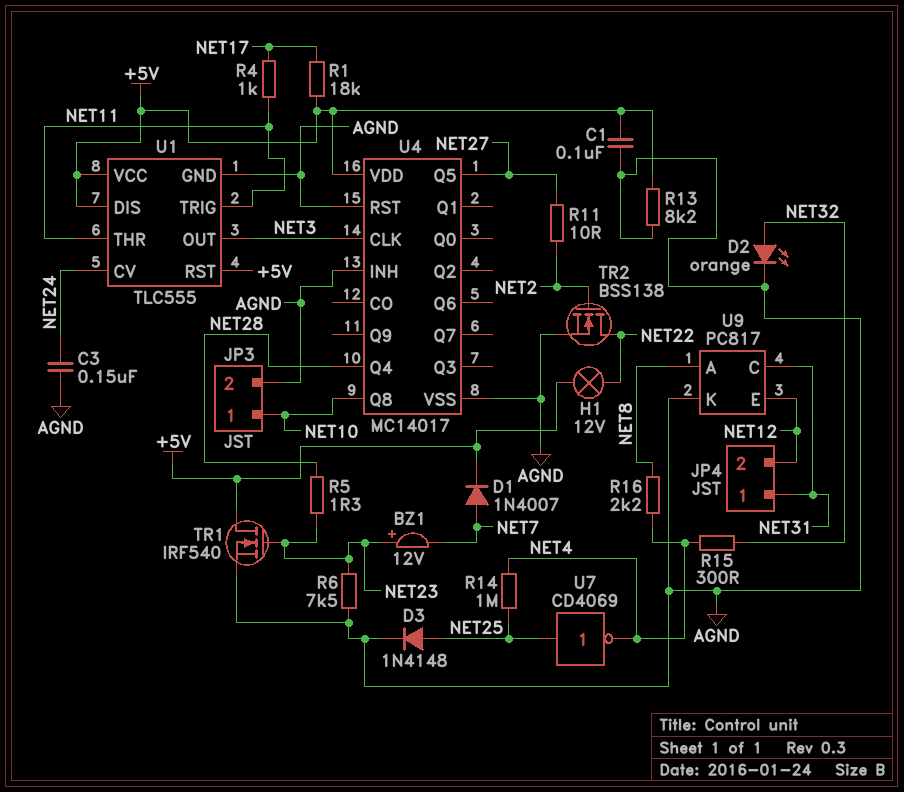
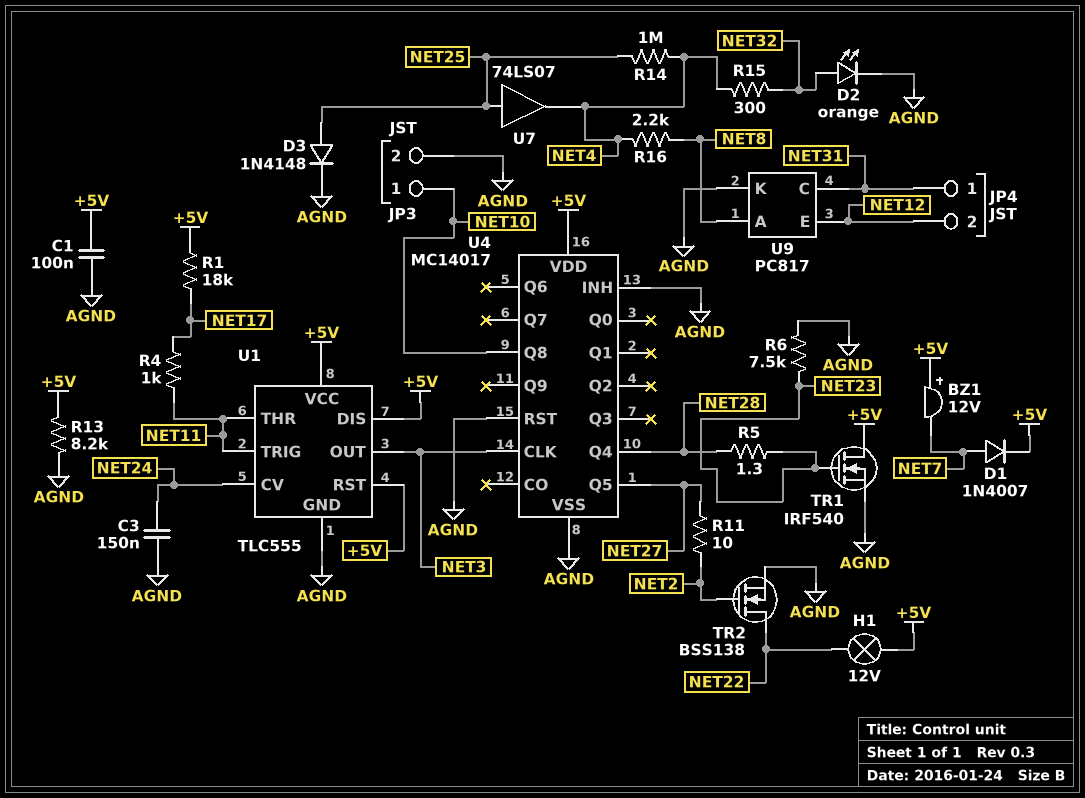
BZ1: buzzer 12V (plus NET23, minus NET7) -> buzzer 12V (plus +5V, minus NET7)
U7: NOT CD4069 (in NET25, out NET4) -> buffer 74LS07 (in NET25, out NET4)

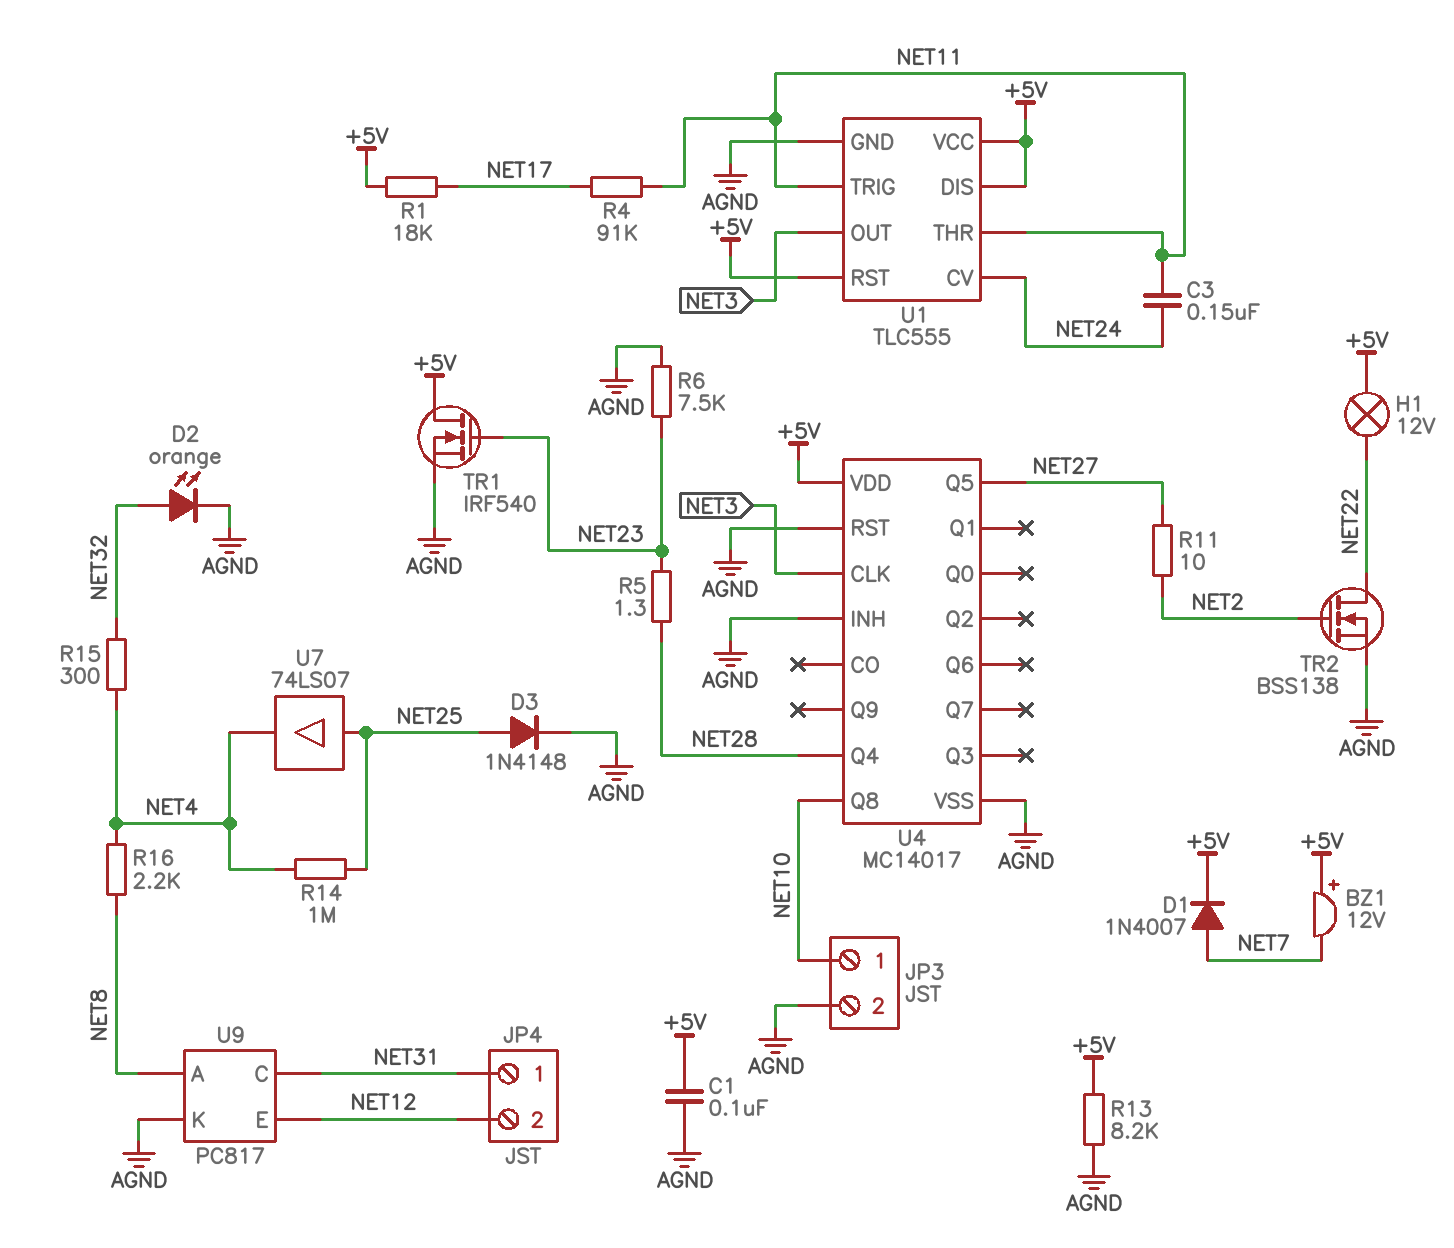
C3: 150nF (AGND, NET24) -> 150nF (NET11, NET24)
R4: 1k (NET11, NET17) -> 91k (NET11, NET17)

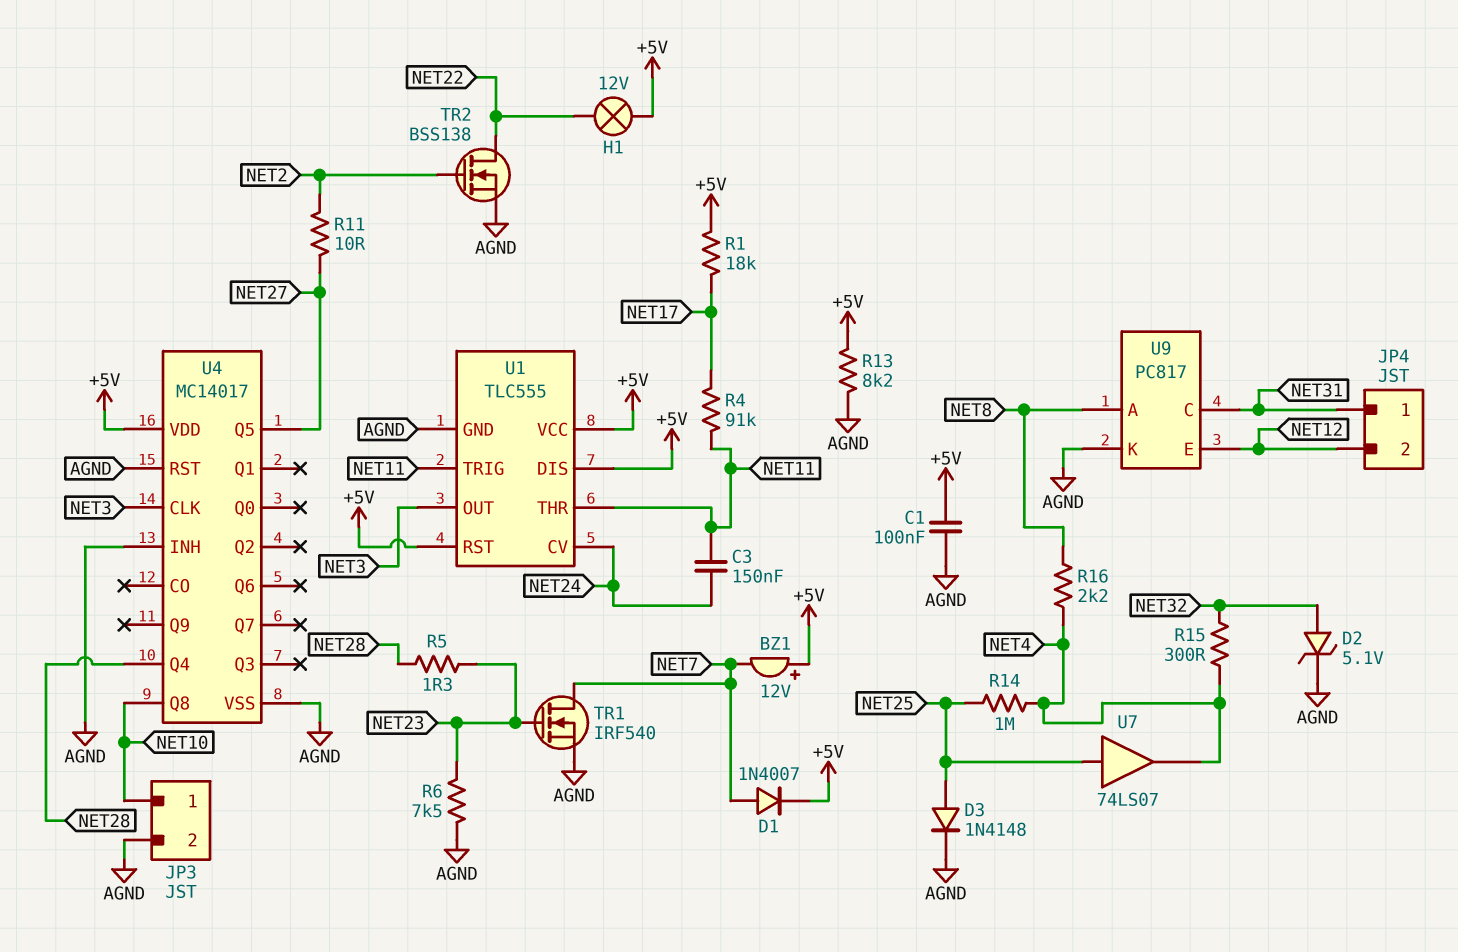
D2: LED orange (A NET32, K AGND) -> zener 5.1V (A NET32, K AGND)
TR1: NMOS IRF540 (G NET23, D +5V, S AGND) -> NMOS IRF540 (G NET23, D NET7, S AGND)

